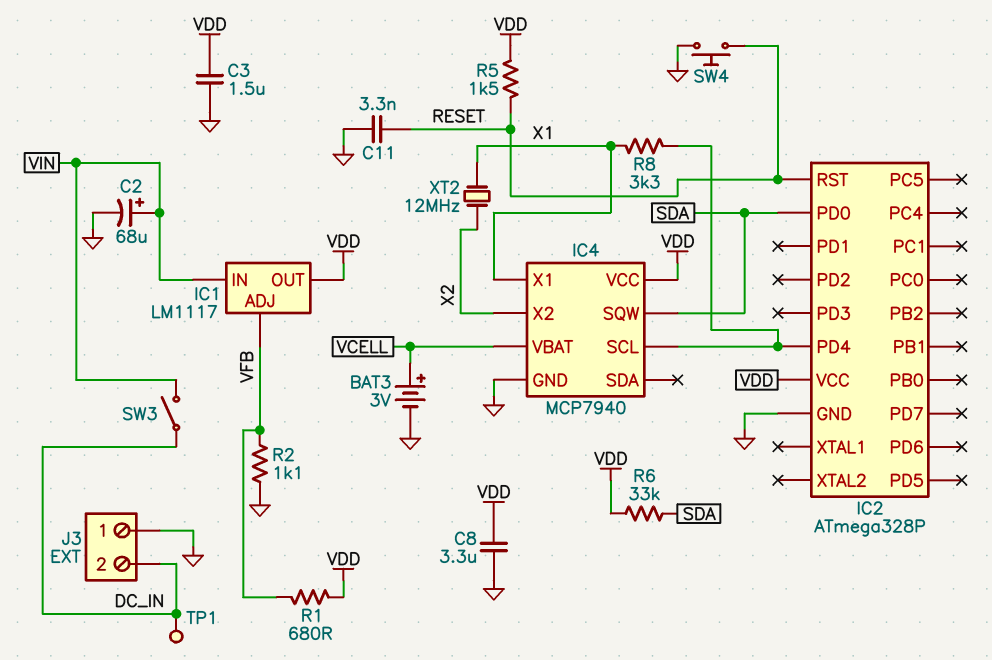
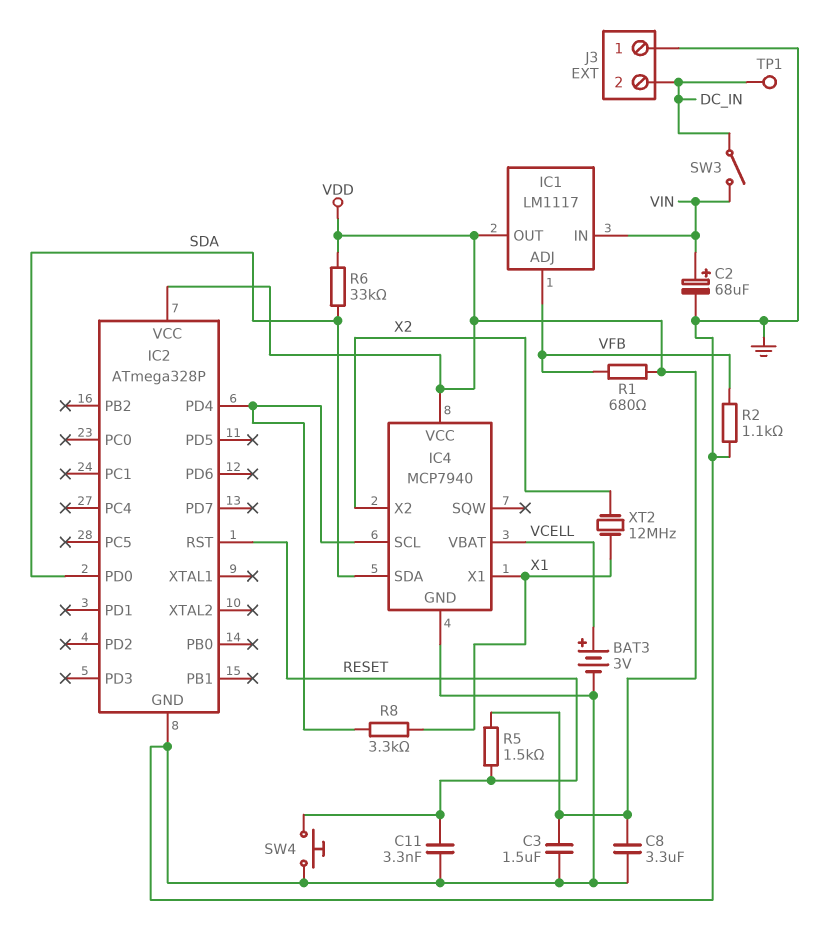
IC4 pin SDA: none -> SDA
IC4 pin SQW: SDA -> none

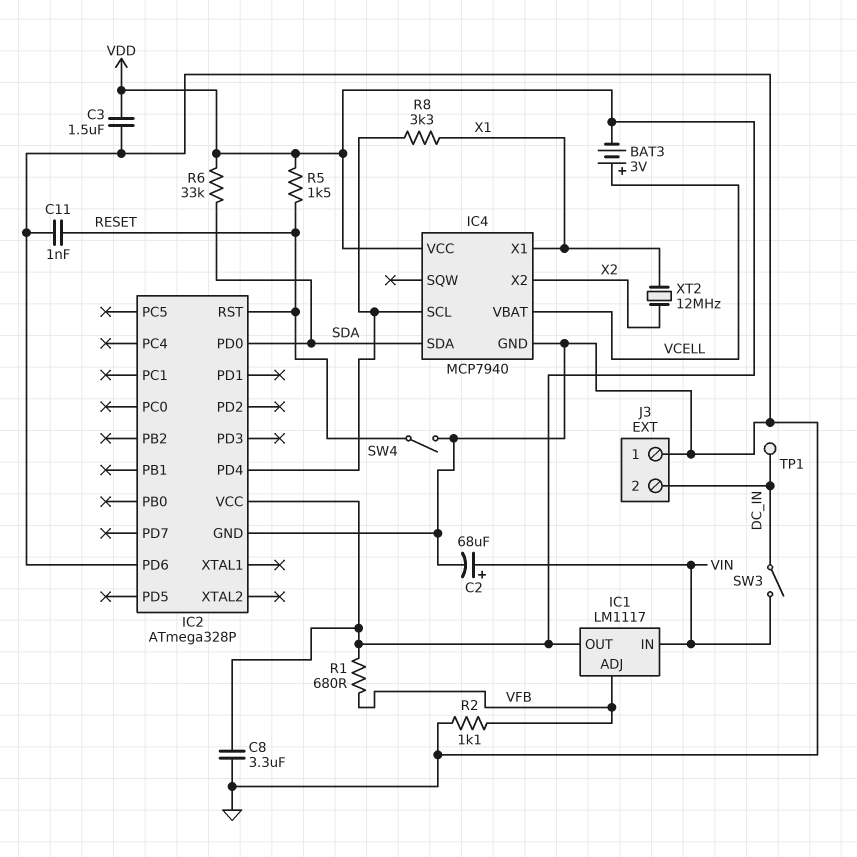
BAT3: 3V (plus VCELL, minus GND) -> 3V (plus VCELL, minus VDD)
C11: 3.3nF (GND, RESET) -> 1nF (GND, RESET)
IC2 pin PD6: none -> GND
SW4: button (GND, RESET) -> switch (GND, RESET)

